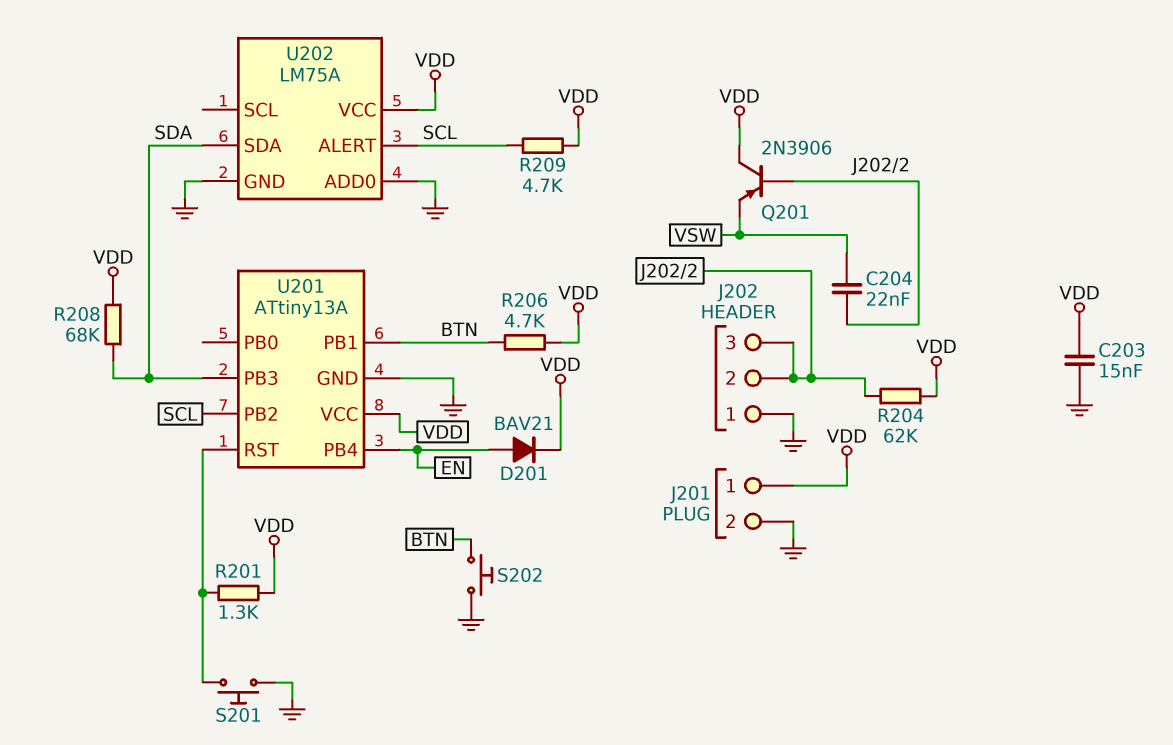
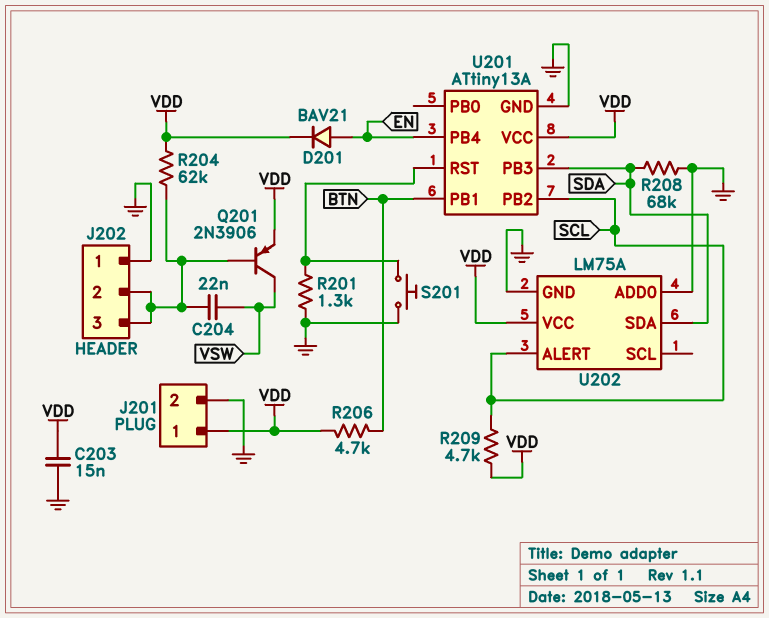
Q201: PNP 2N3906 (B J202/2, C VDD, E VSW) -> PNP 2N3906 (B J202/2, C VSW, E VDD)
R201: 1.3k (U201/RST, VDD) -> 1.3k (GND, U201/RST)
R208: 68k (SDA, VDD) -> 68k (GND, SDA)
S202: button (BTN, GND) -> none

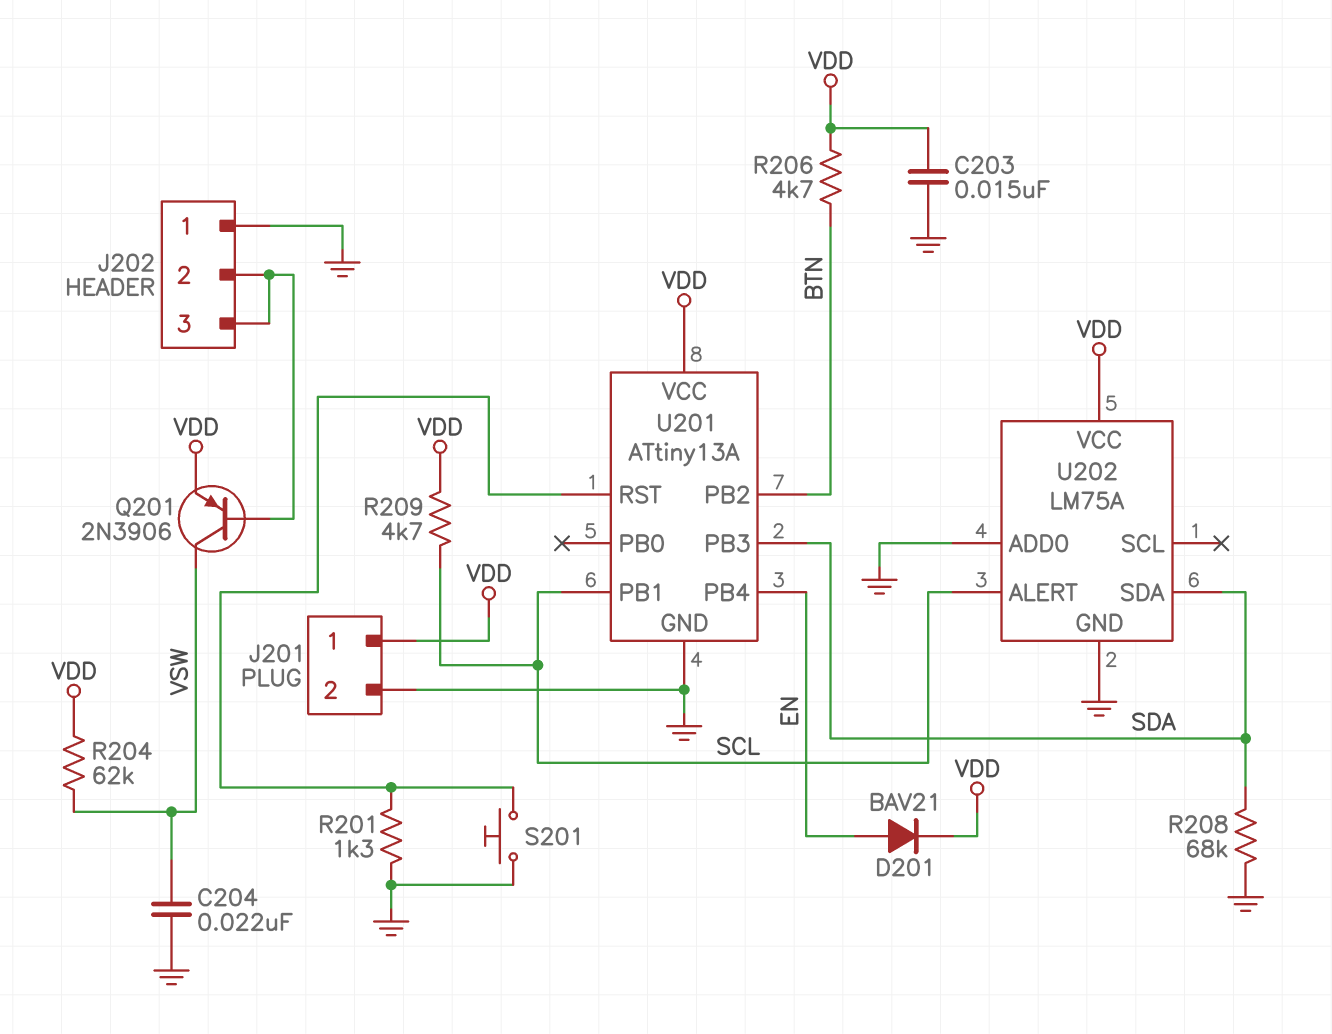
C204: 22nF (J202/2, VSW) -> 22nF (GND, VSW)
R204: 62k (J202/2, VDD) -> 62k (VDD, VSW)
U201 pin PB1: BTN -> SCL
U201 pin PB2: SCL -> BTN

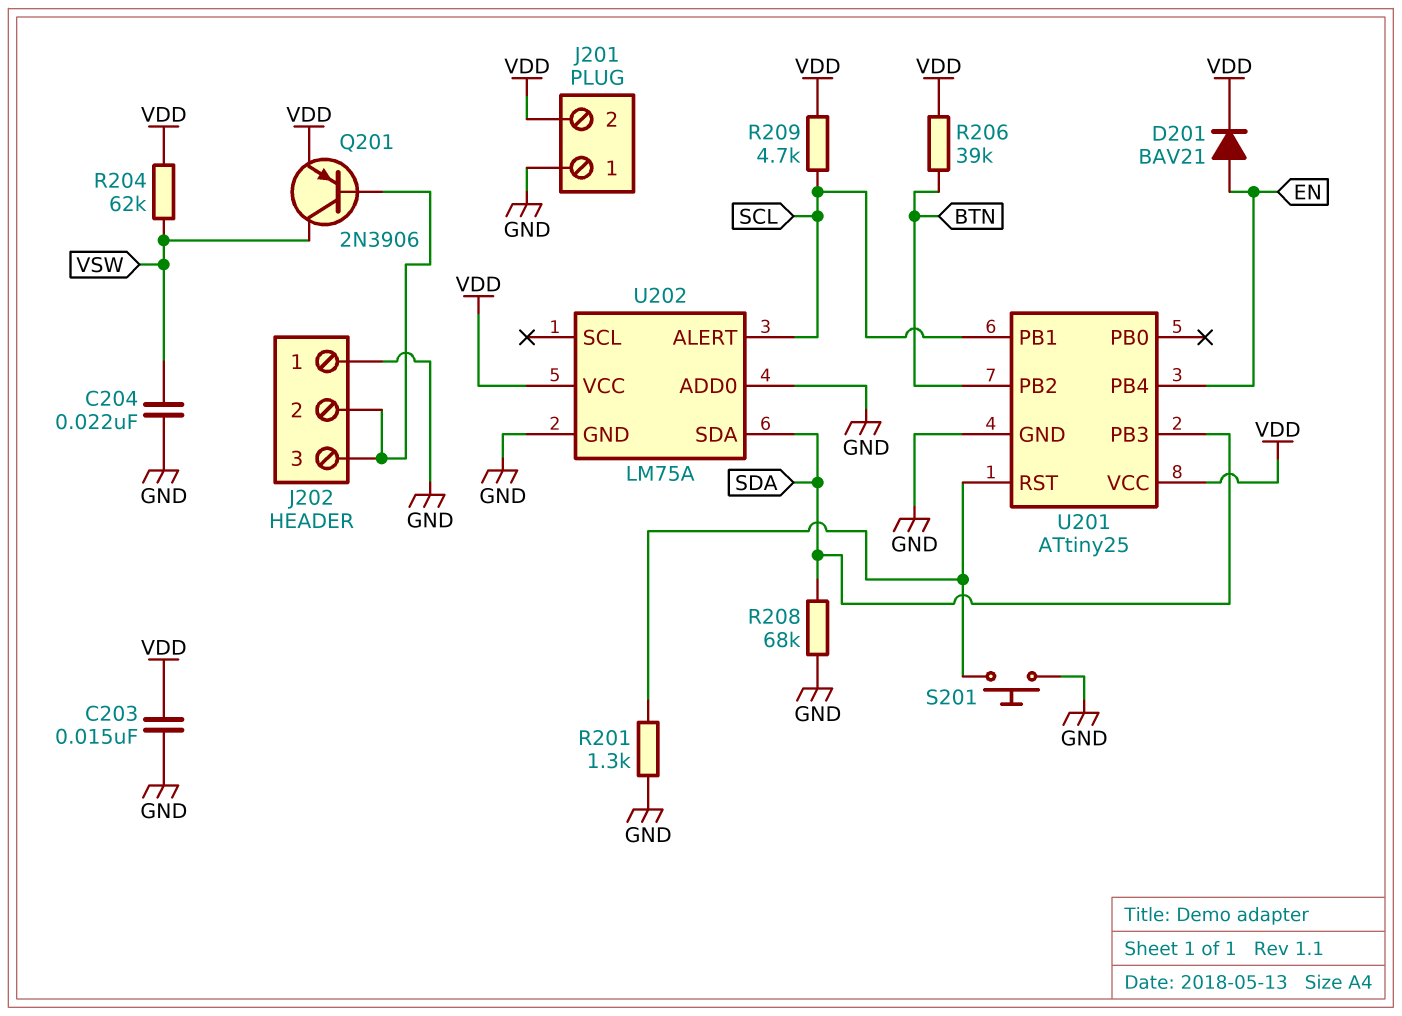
J201 pin 1: VDD -> GND
J201 pin 2: GND -> VDD
R206: 4.7k (BTN, VDD) -> 39k (BTN, VDD)
U201: ATtiny13A -> ATtiny25

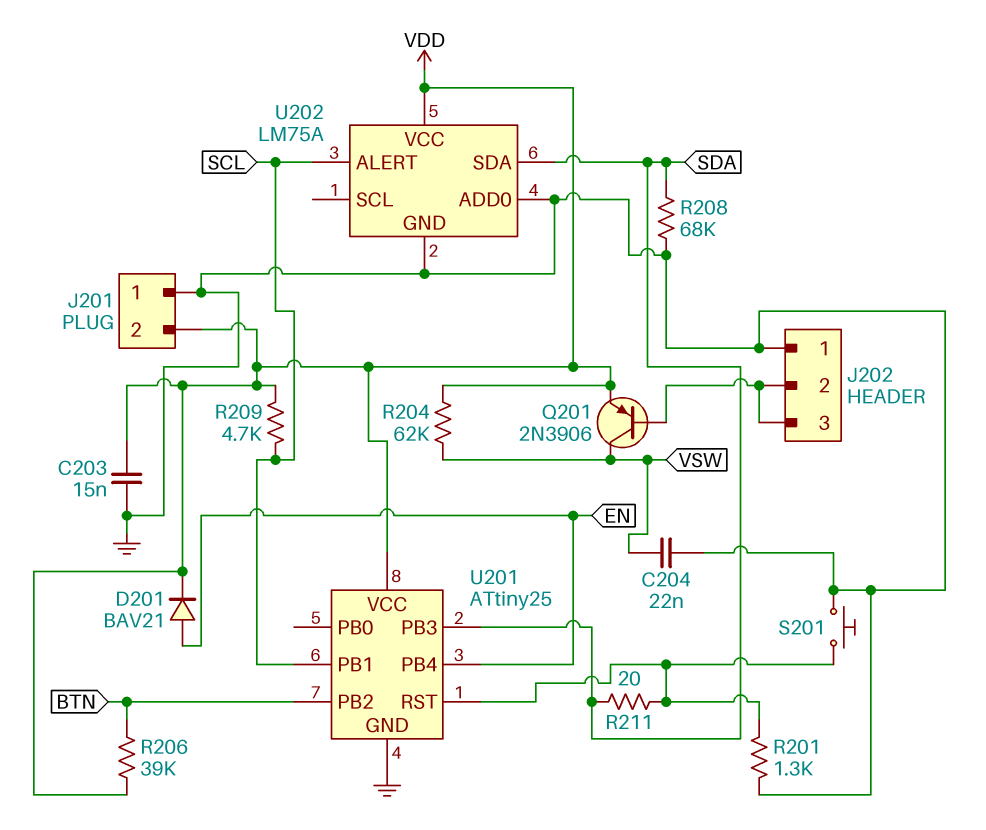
R211: none -> 20 (SDA, U201/RST)

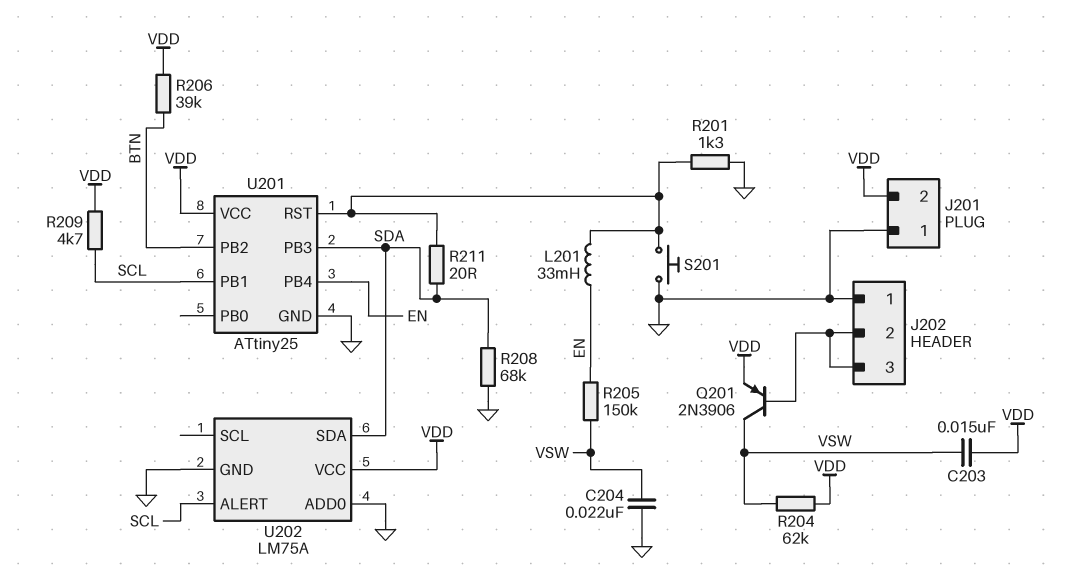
C203: 15nF (GND, VDD) -> 15nF (VDD, VSW)
D201: diode BAV21 (A EN, K VDD) -> none
L201: none -> 33mH (EN, U201/RST)
R205: none -> 150k (EN, VSW)

